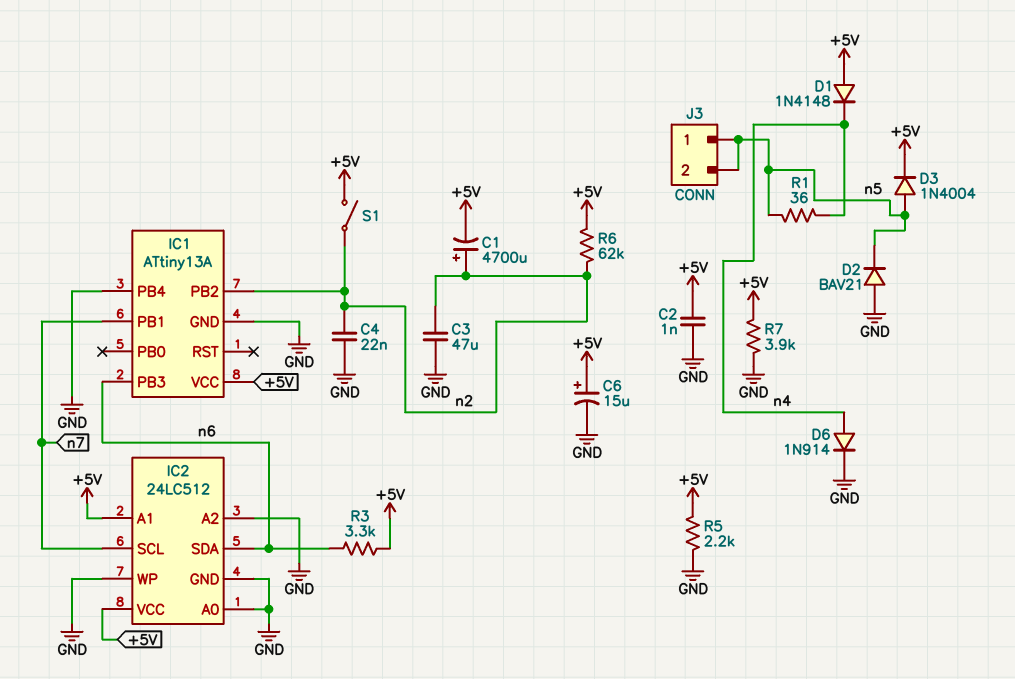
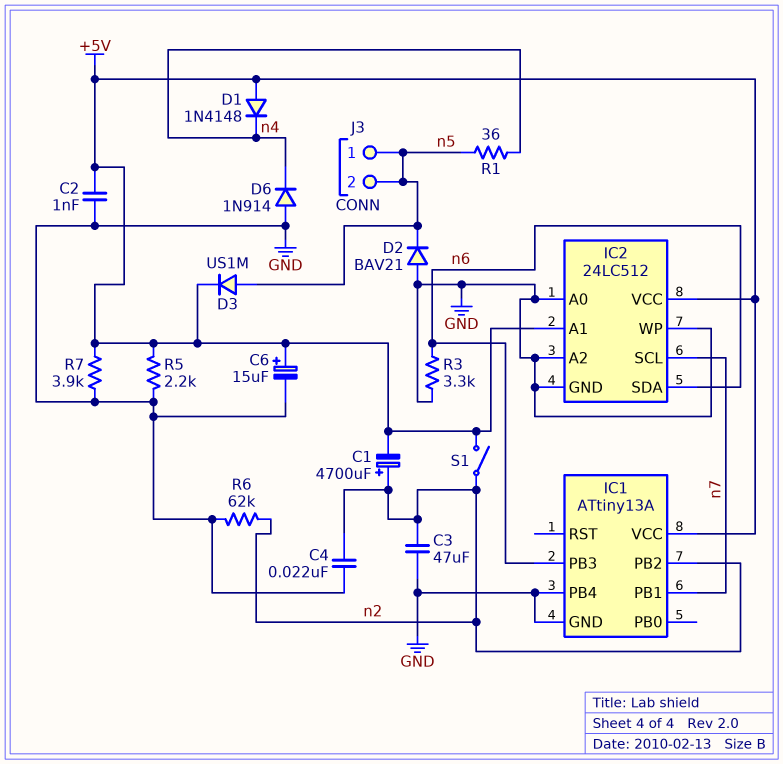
D3: diode 1N4004 (A n5, K +5V) -> diode US1M (A n5, K +5V)
D6: diode 1N914 (A n4, K GND) -> diode 1N914 (A GND, K n4)
R3: 3.3k (+5V, n6) -> 3.3k (GND, n6)
R6: 62k (+5V, n2) -> 62k (GND, n2)

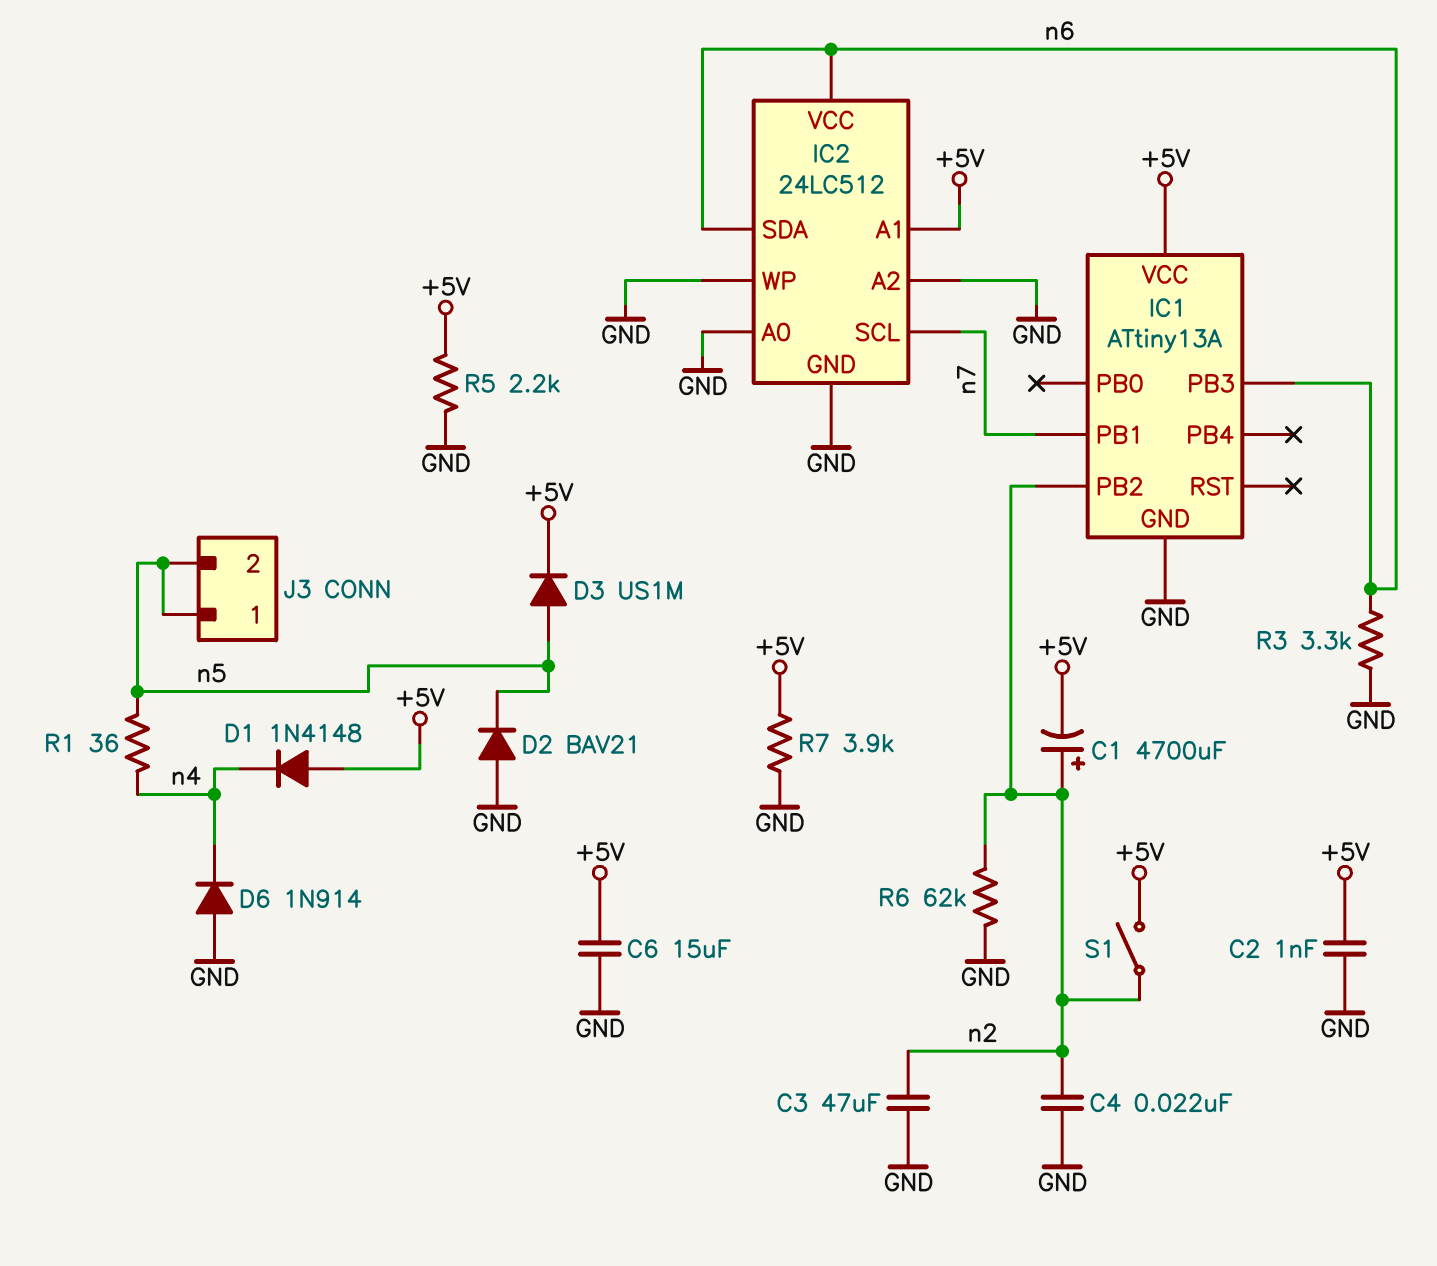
C6: 15uF (plus +5V, minus GND) -> 15uF (+5V, GND)
IC1 pin PB4: GND -> none
IC2 pin VCC: +5V -> n6

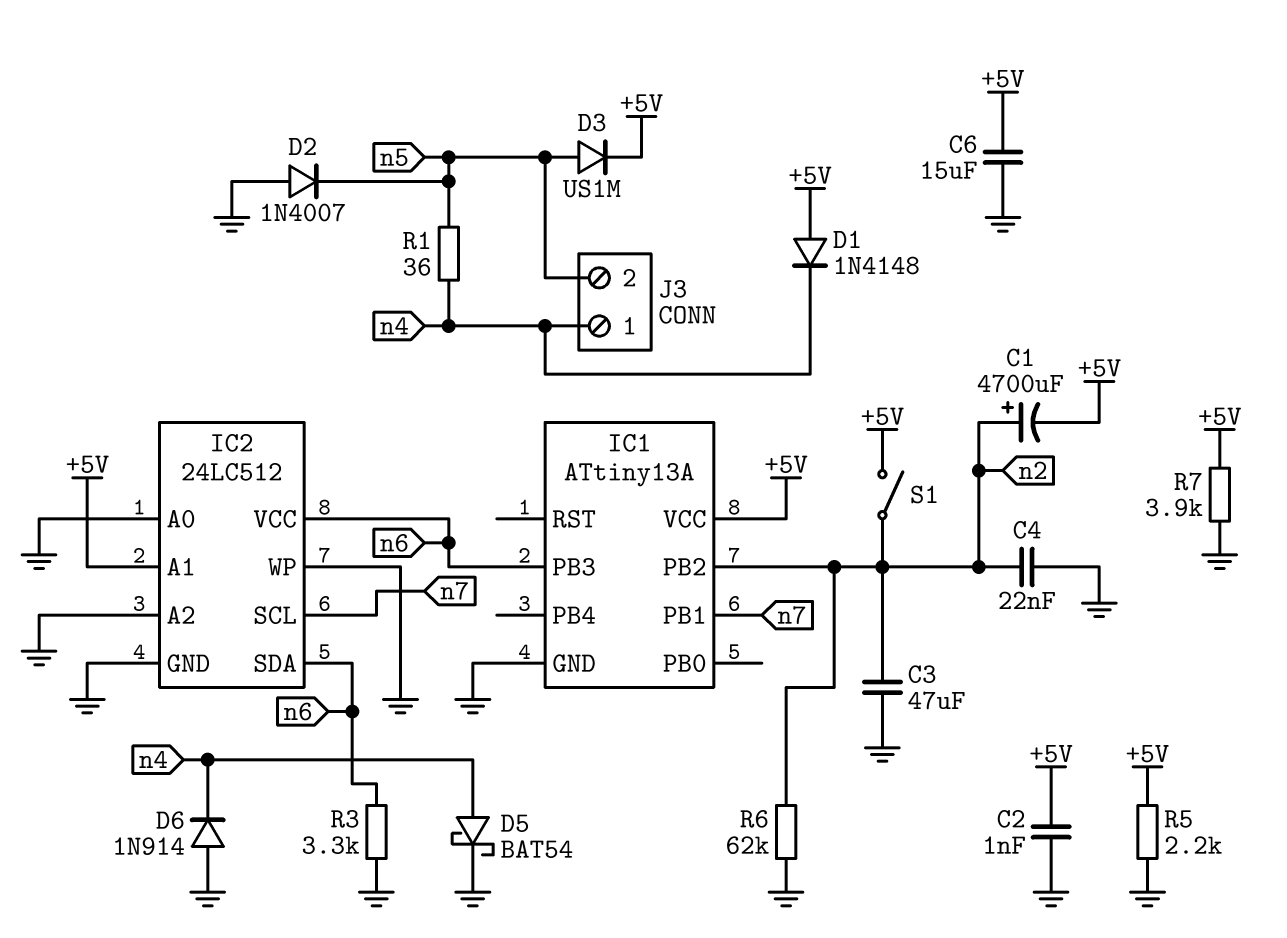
D2: diode BAV21 (A GND, K n5) -> diode 1N4007 (A GND, K n5)
D5: none -> schottky BAT54 (A n4, K GND)
J3 pin 1: n5 -> n4

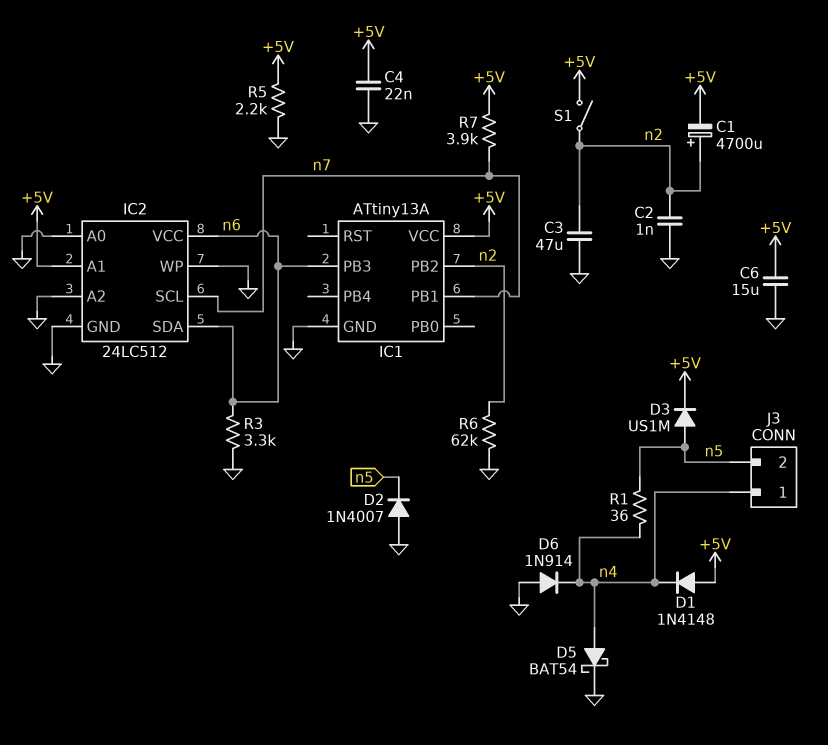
C2: 1nF (+5V, GND) -> 1nF (GND, n2)
C4: 22nF (GND, n2) -> 22nF (+5V, GND)
R7: 3.9k (+5V, GND) -> 3.9k (+5V, n7)

